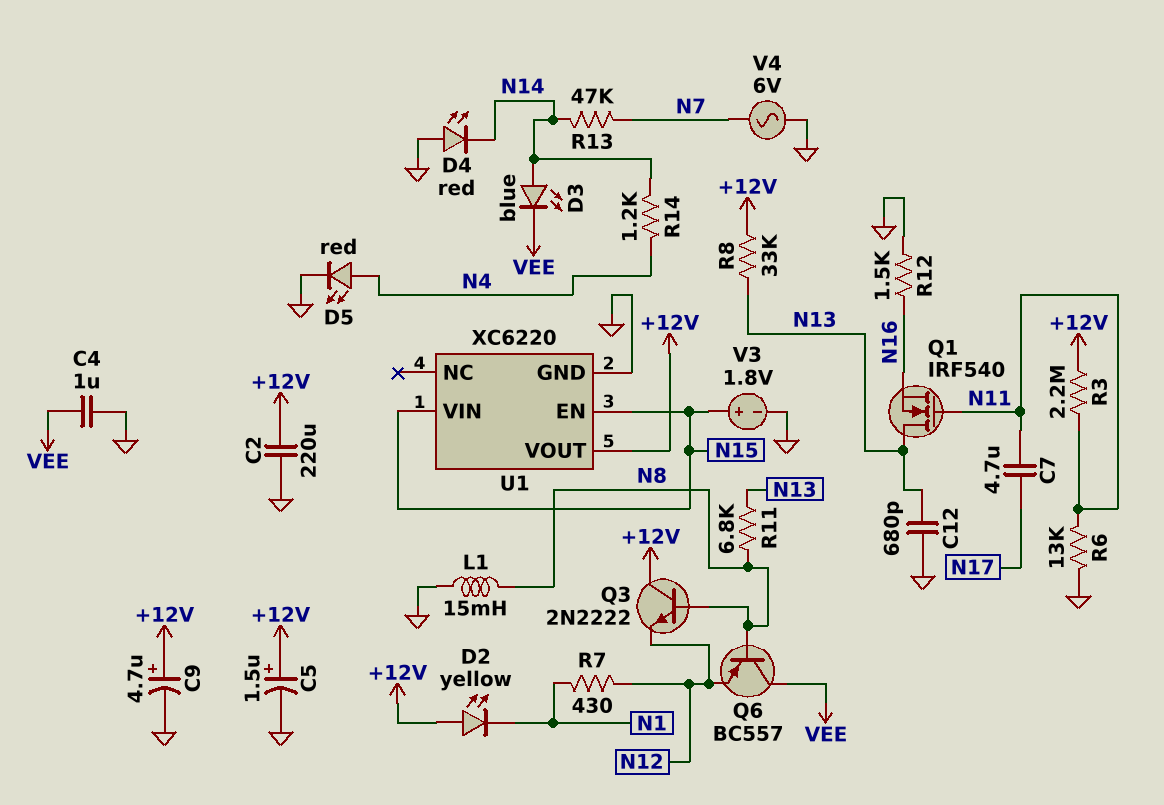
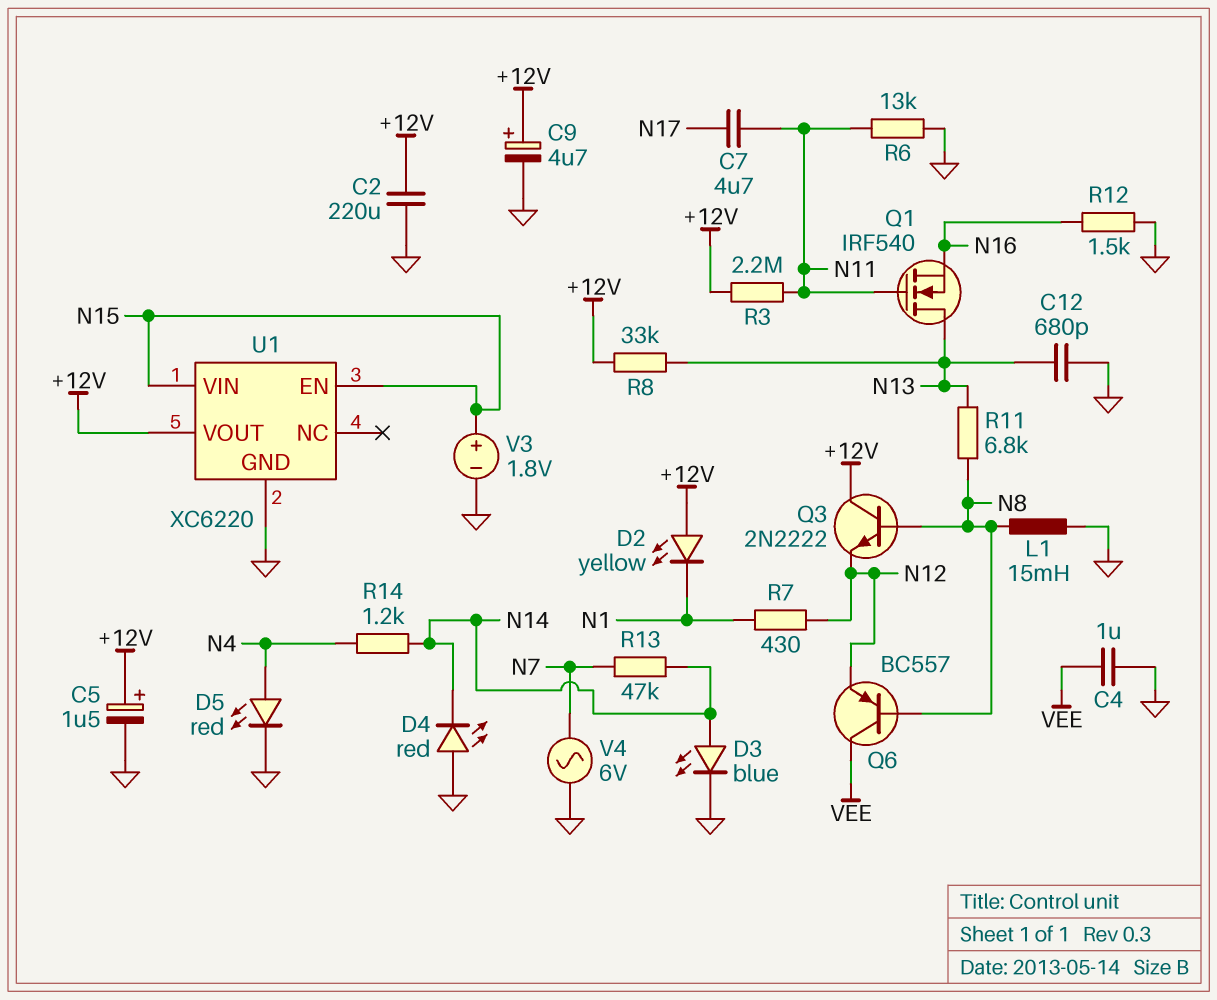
D3: LED blue (A N14, K VEE) -> LED blue (A N14, K GND)

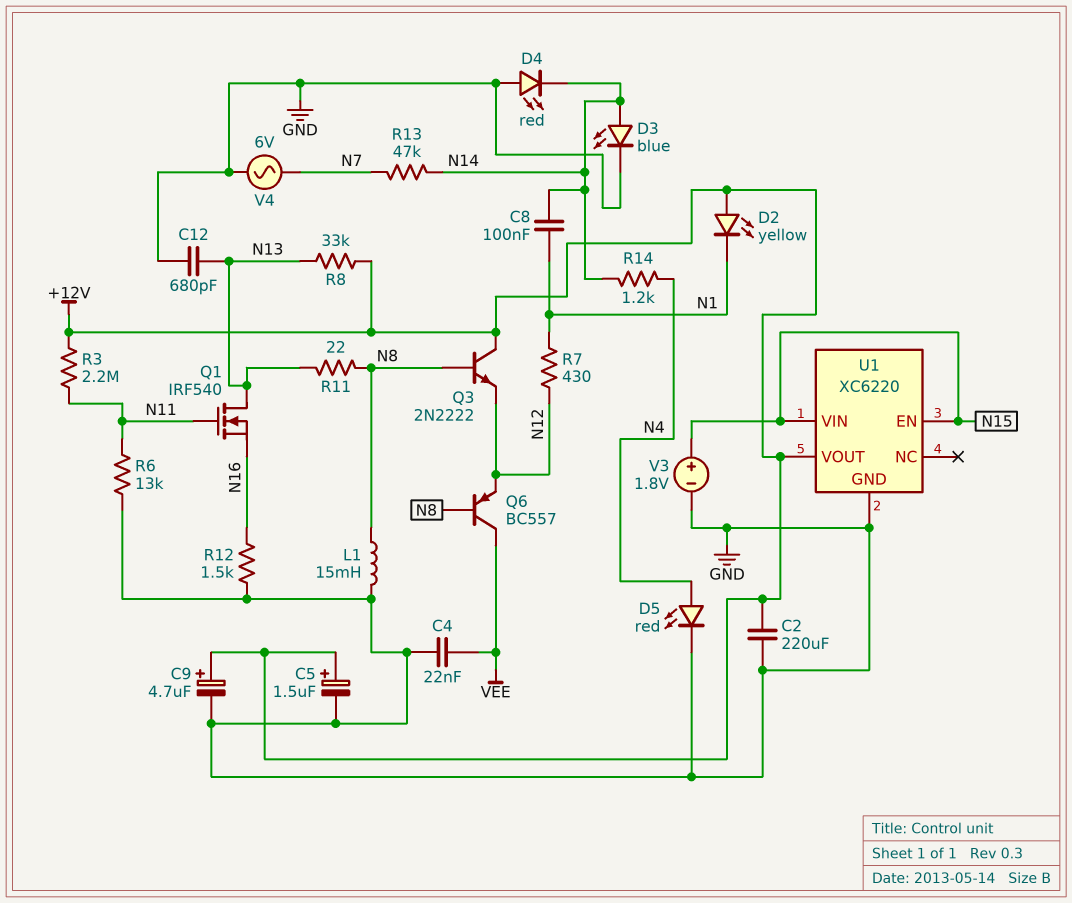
C4: 1uF (GND, VEE) -> 22nF (GND, VEE)
C7: 4.7uF (N11, N17) -> none
C8: none -> 100nF (N1, N14)
R11: 6.8k (N8, N13) -> 22 (N8, N13)

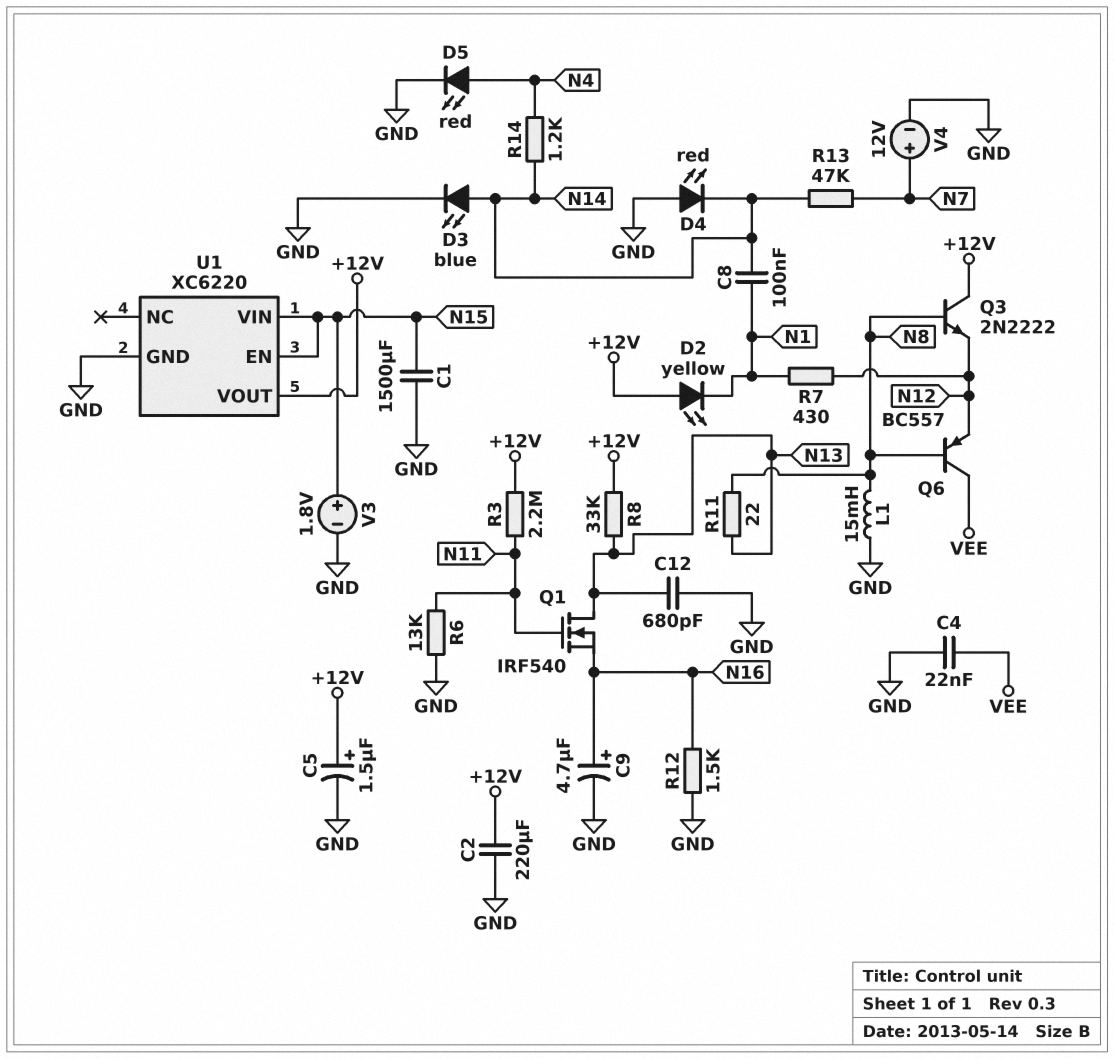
C1: none -> 1500uF (GND, N15)
C9: 4.7uF (plus +12V, minus GND) -> 4.7uF (plus N16, minus GND)
V4: AC 6V (GND, N7) -> 12V (plus N7, minus GND)

